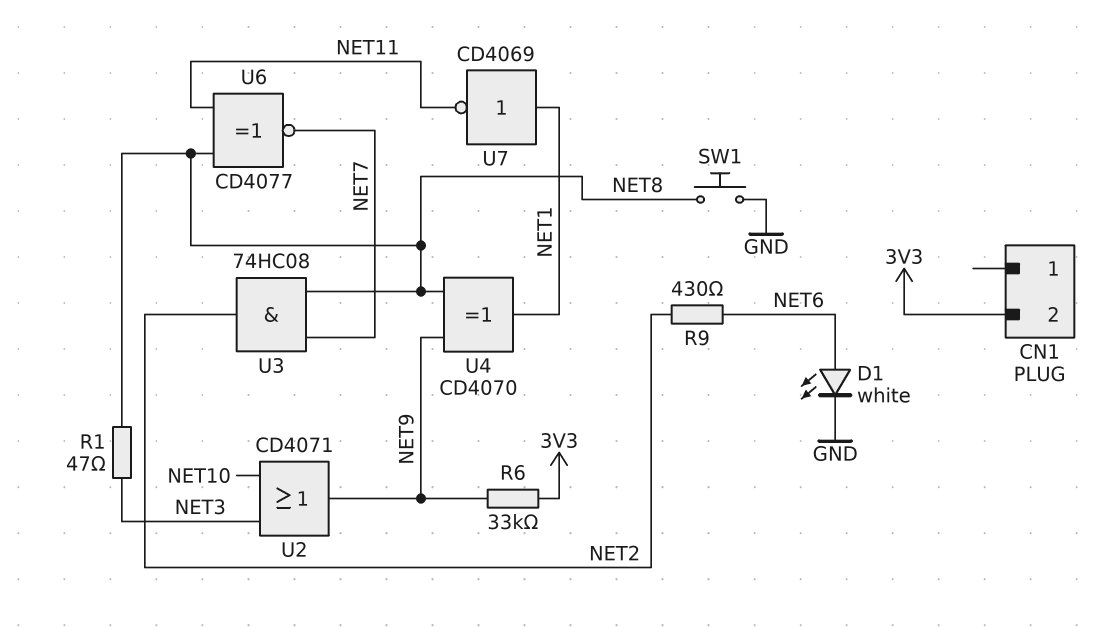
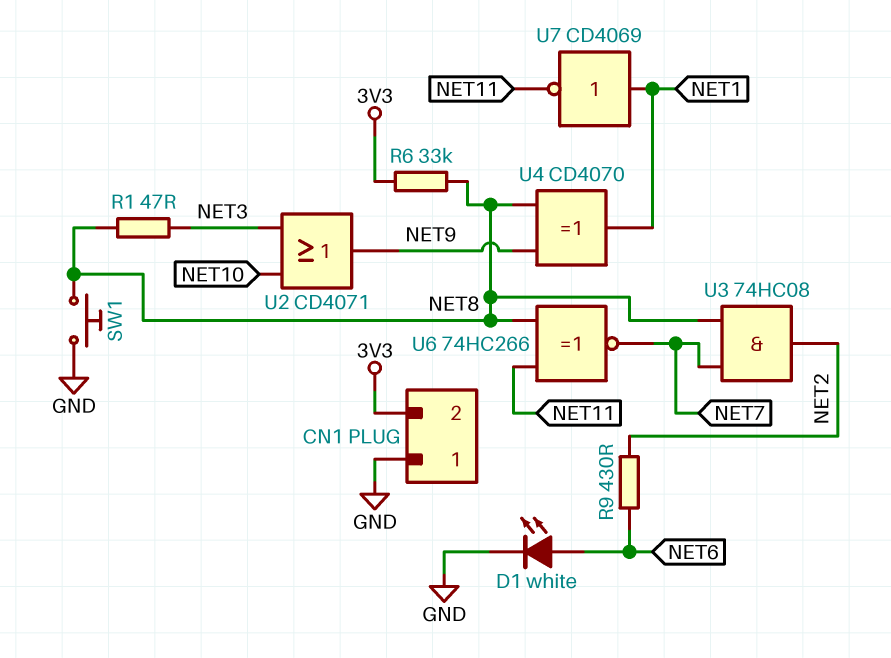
CN1 pin 1: none -> GND
R6: 33k (3V3, NET9) -> 33k (3V3, NET8)
U6: XNOR CD4077 (in NET8, in NET11, out NET7) -> XNOR 74HC266 (in NET8, in NET11, out NET7)

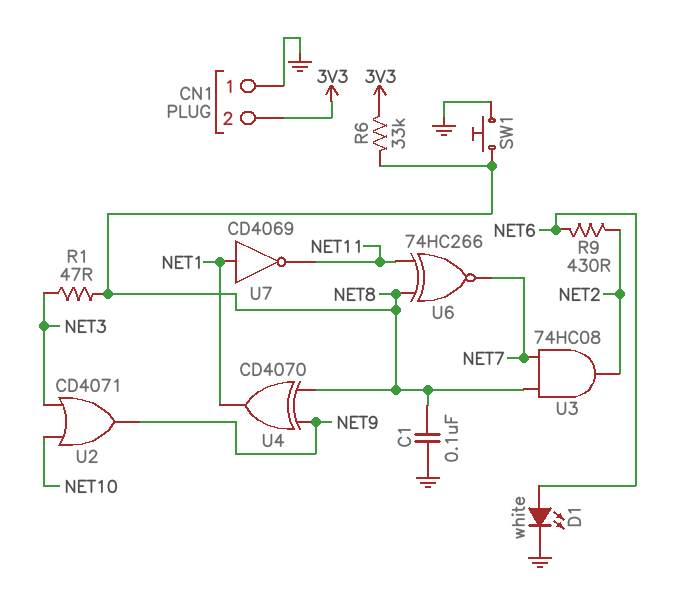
C1: none -> 100nF (GND, NET8)

